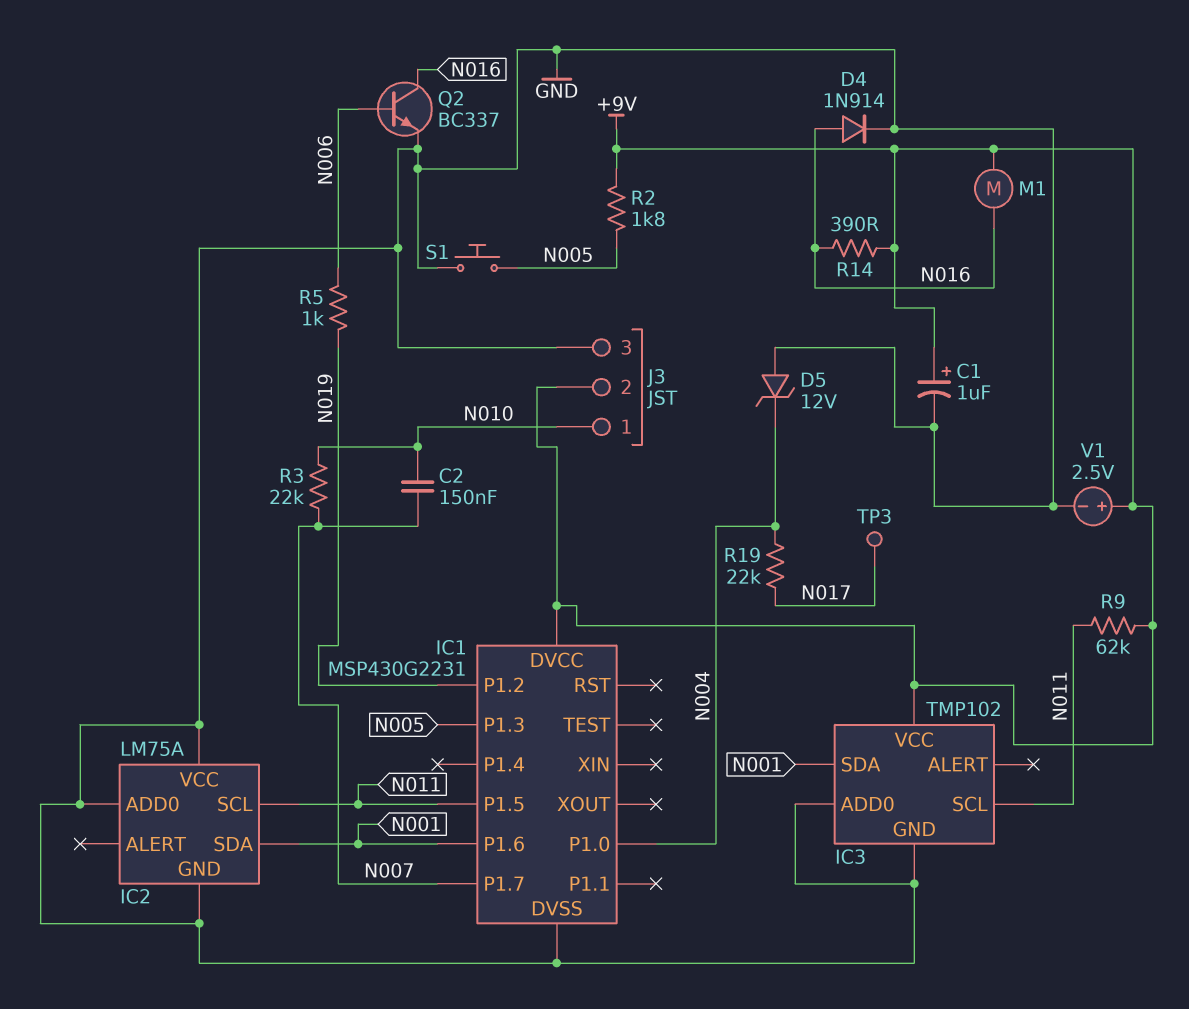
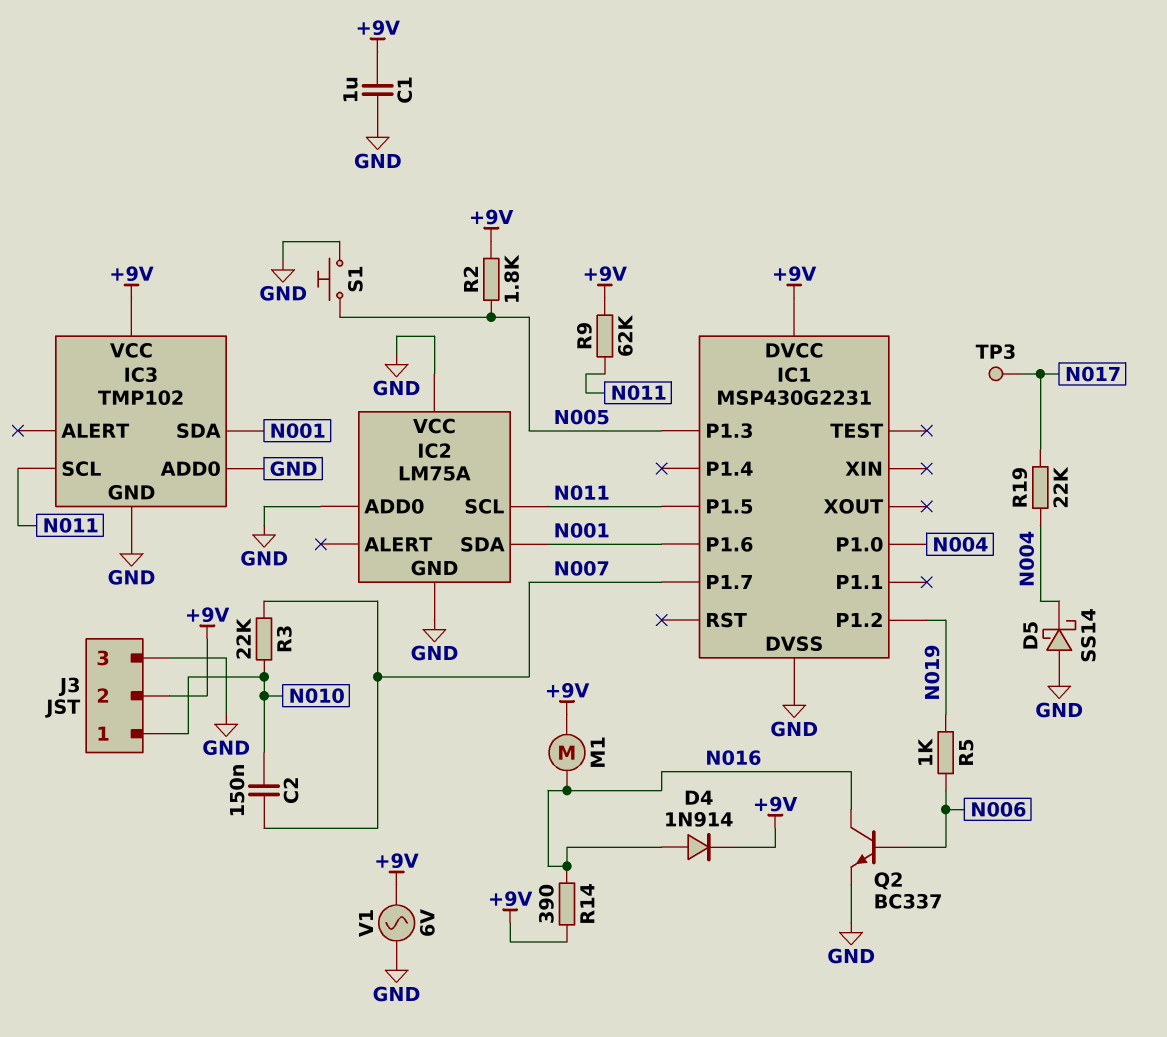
C1: 1uF (plus +9V, minus GND) -> 1uF (+9V, GND)
D4: diode 1N914 (A N016, K GND) -> diode 1N914 (A N016, K +9V)
D5: zener 12V (A GND, K N004) -> schottky SS14 (A GND, K N004)
V1: 2.5V (plus +9V, minus GND) -> AC 6V (+9V, GND)

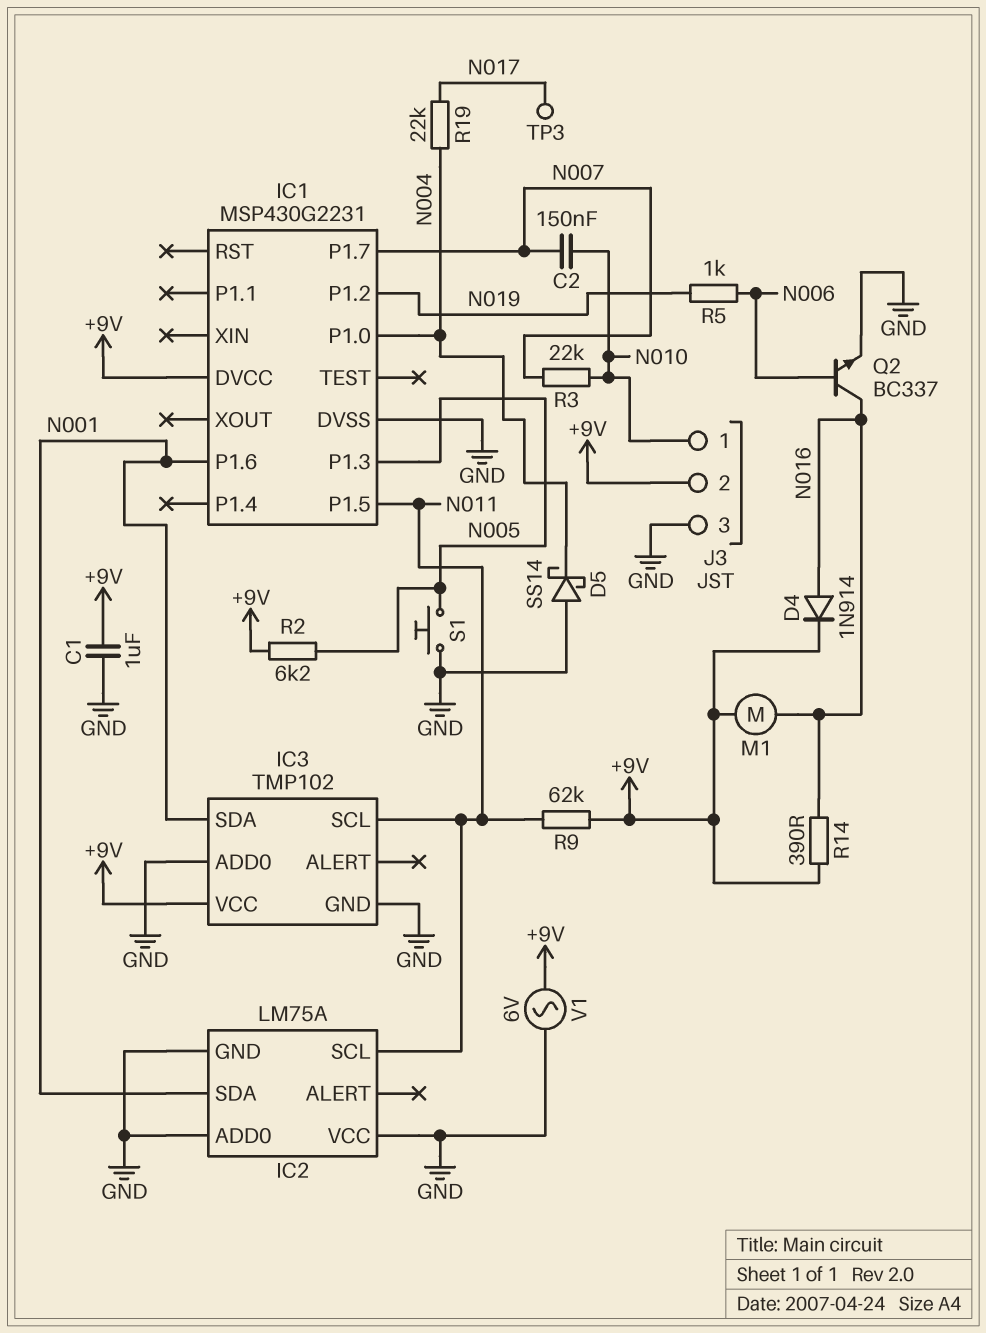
R2: 1.8k (+9V, N005) -> 6.2k (+9V, N005)

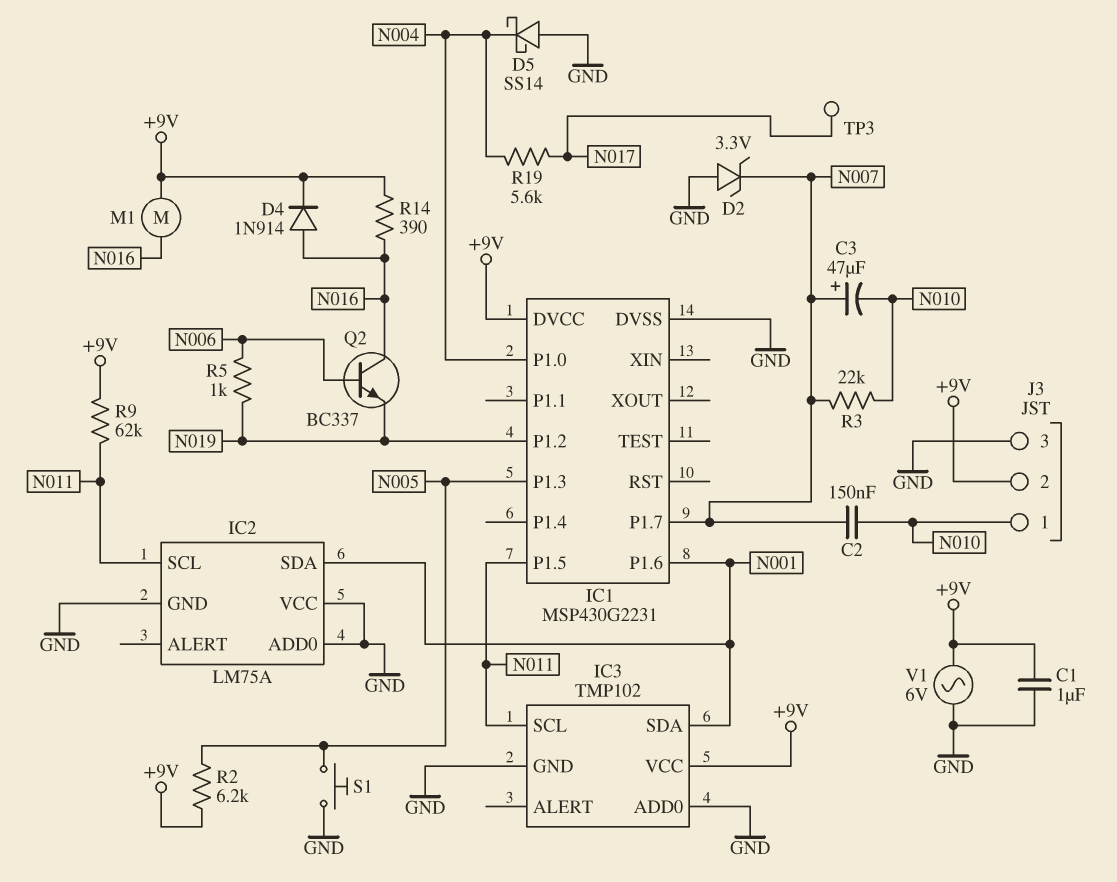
C3: none -> 47uF (plus N007, minus N010)
D2: none -> zener 3.3V (A GND, K N007)
Q2: NPN BC337 (B N006, C N016, E GND) -> NPN BC337 (B N006, C N016, E N019)
R19: 22k (N004, N017) -> 5.6k (N004, N017)

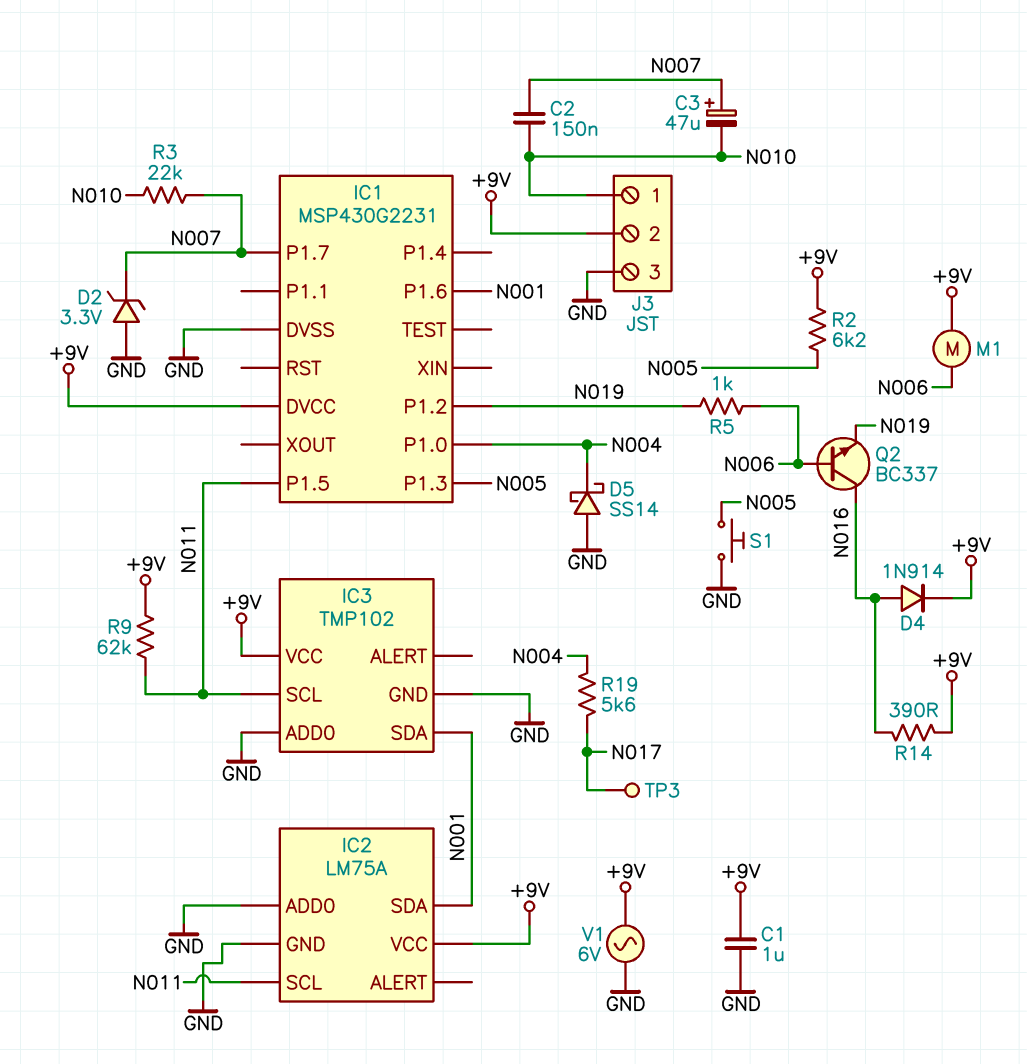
IC2 pin VCC: GND -> +9V
M1: motor (+9V, N016) -> motor (+9V, N006)

